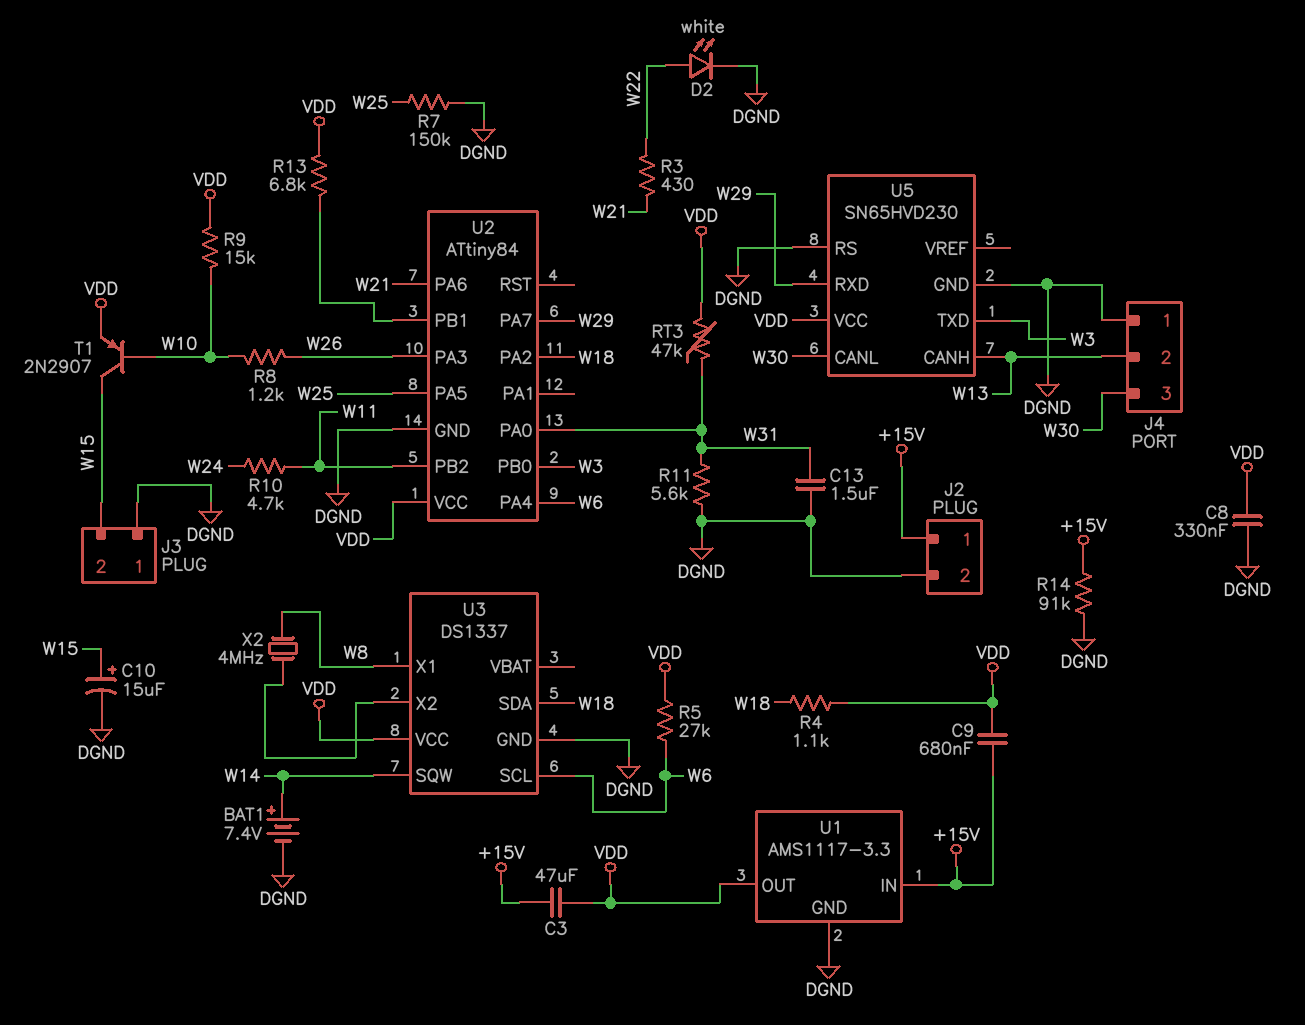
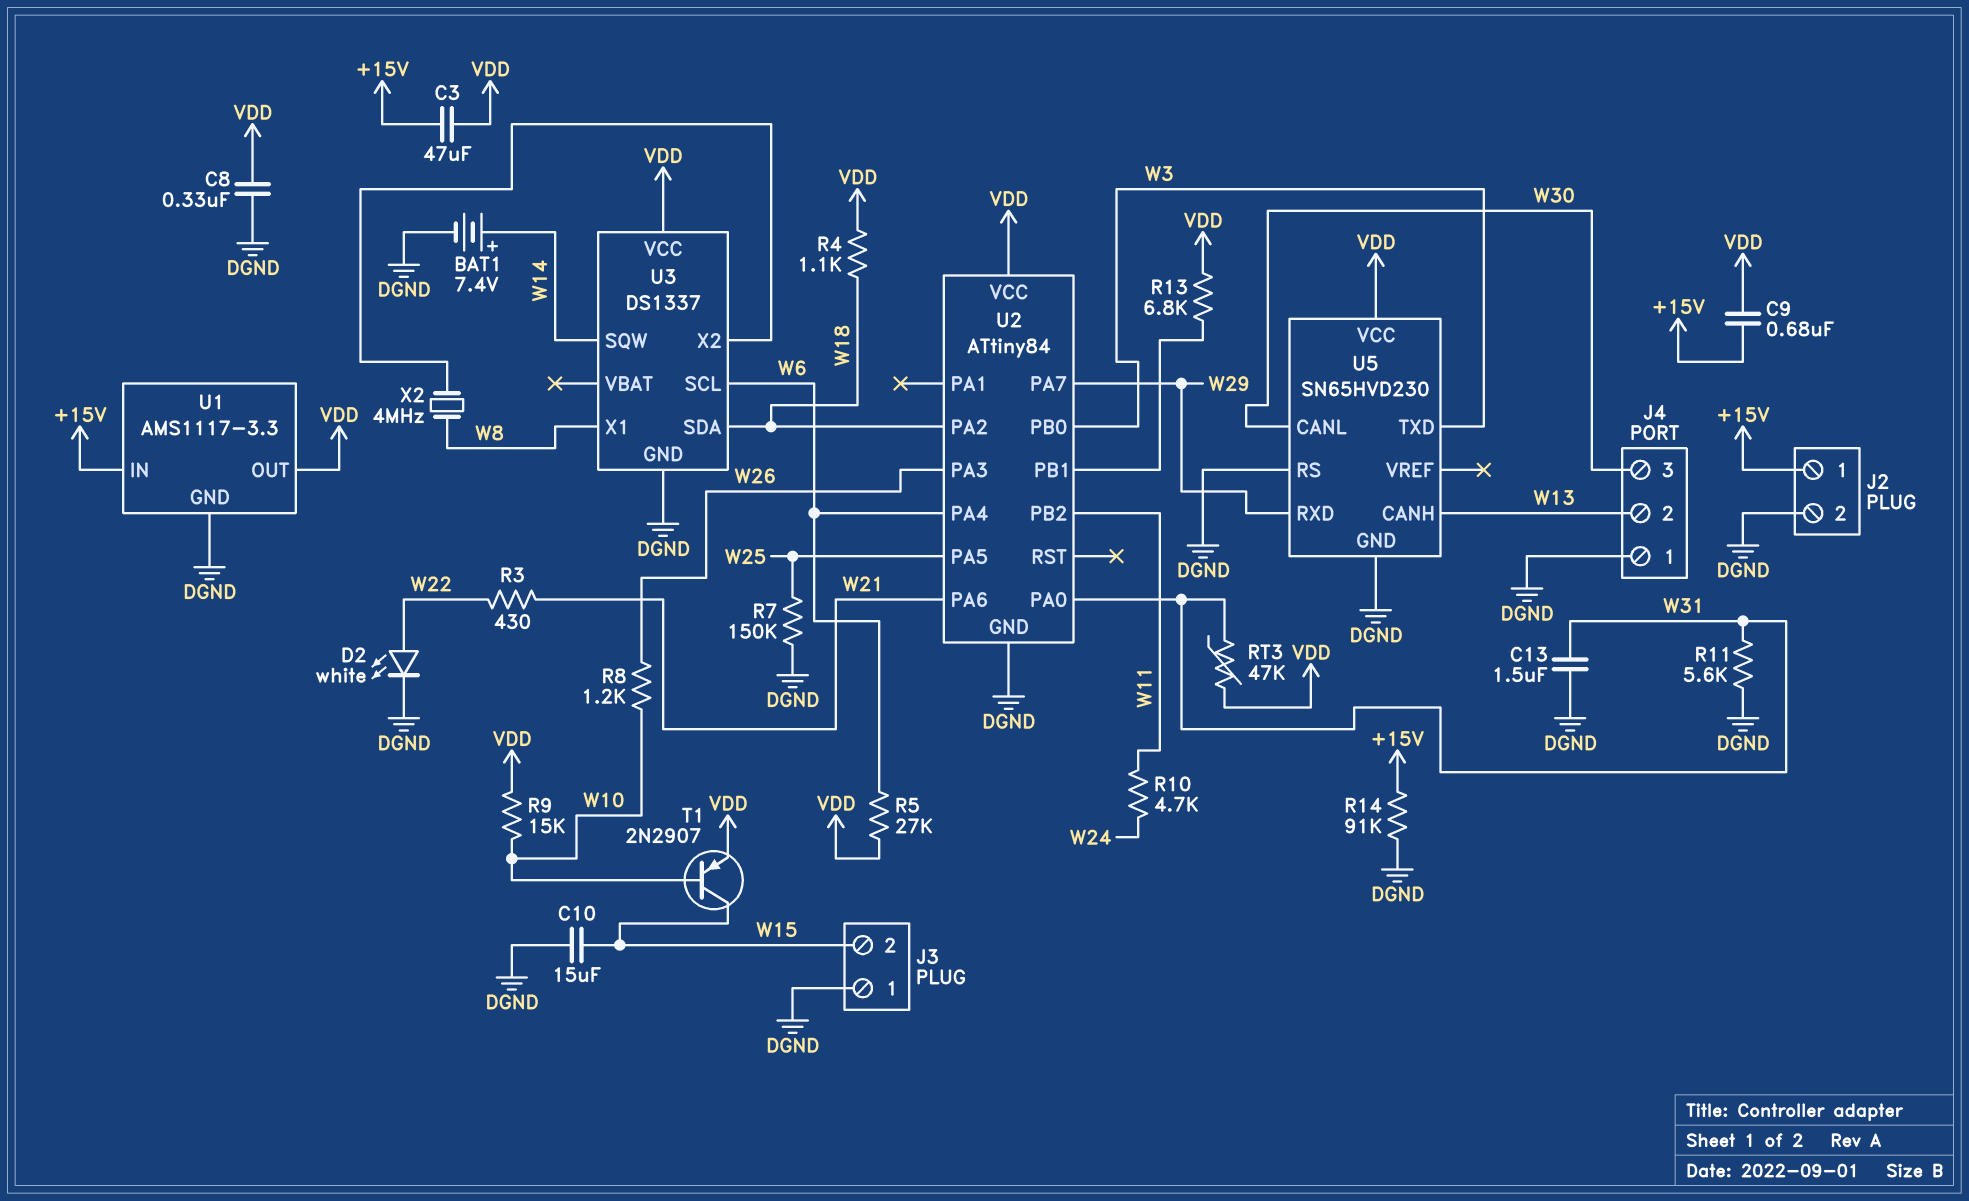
C10: 15uF (plus W15, minus DGND) -> 15uF (DGND, W15)

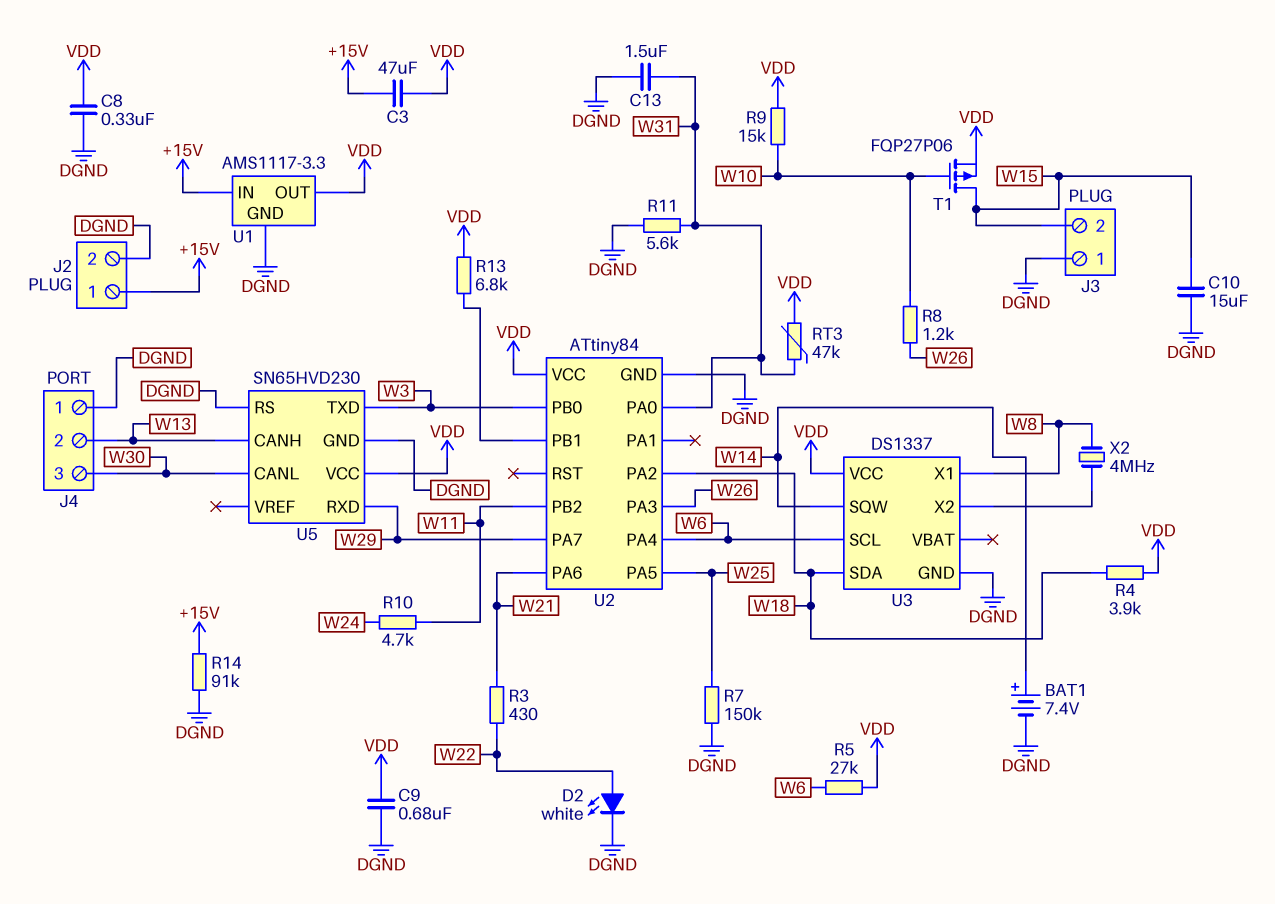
C9: 680nF (+15V, VDD) -> 680nF (DGND, VDD)
R4: 1.1k (VDD, W18) -> 3.9k (VDD, W18)
T1: PNP 2N2907 (B W10, C W15, E VDD) -> PMOS FQP27P06 (G W10, D W15, S VDD)

